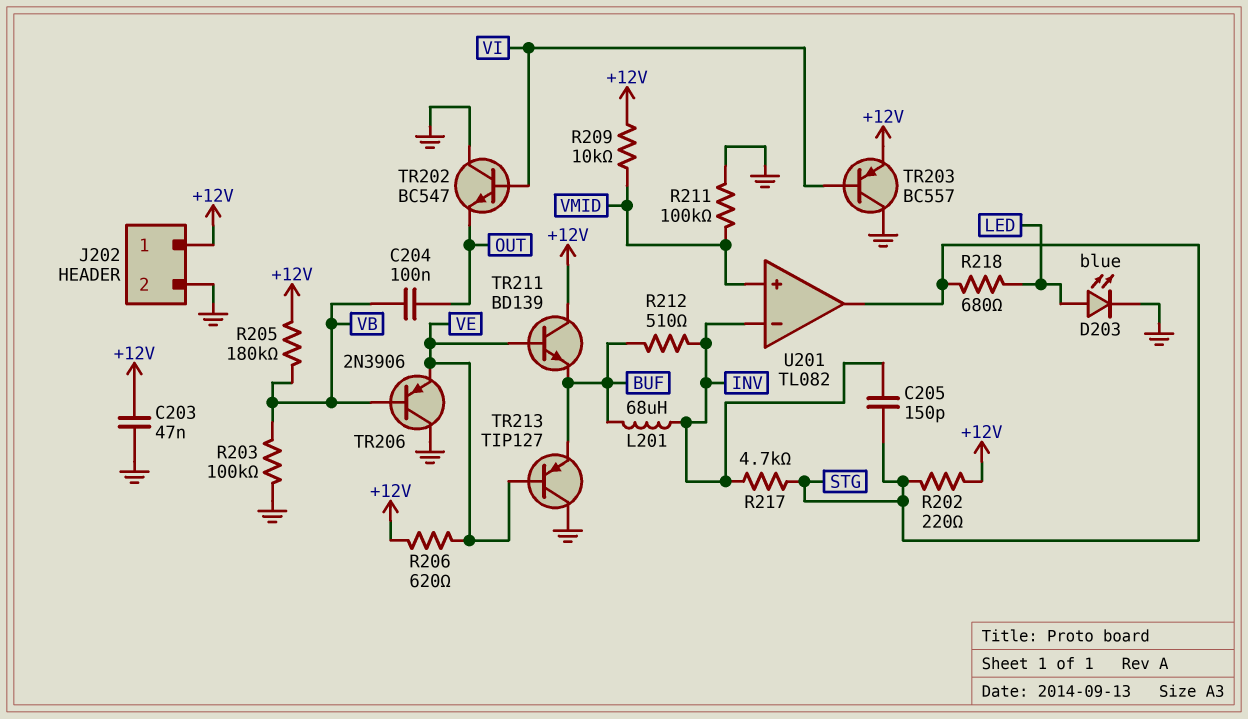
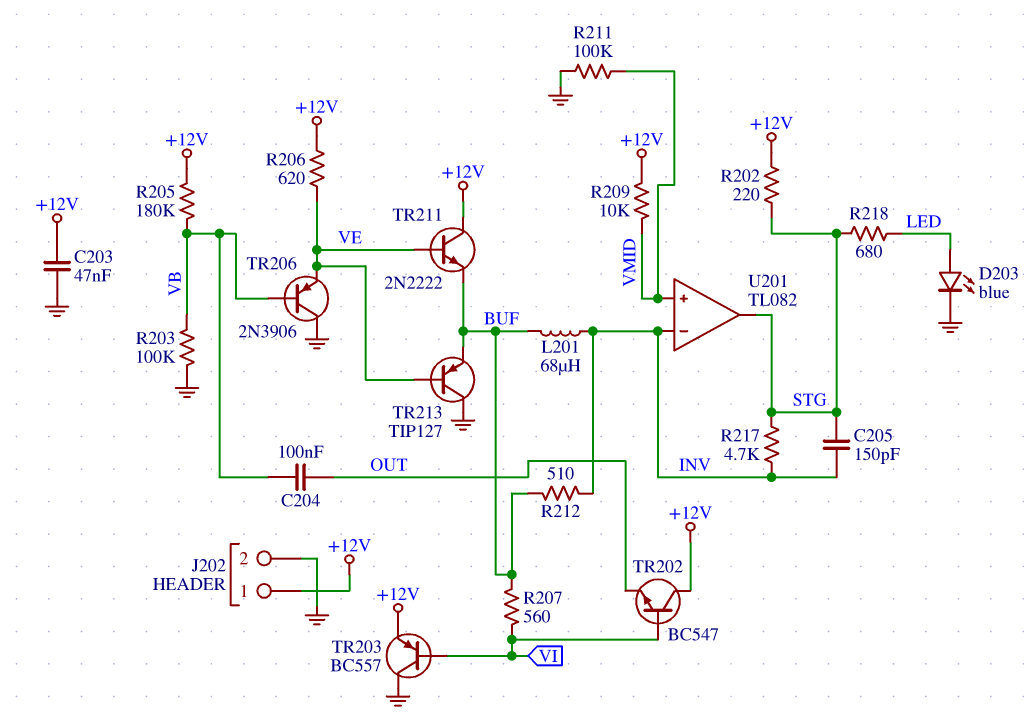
R207: none -> 560 (BUF, VI)
TR202: NPN BC547 (B VI, C GND, E OUT) -> NPN BC547 (B VI, C +12V, E OUT)
TR211: NPN BD139 (B VE, C +12V, E BUF) -> NPN 2N2222 (B VE, C +12V, E BUF)

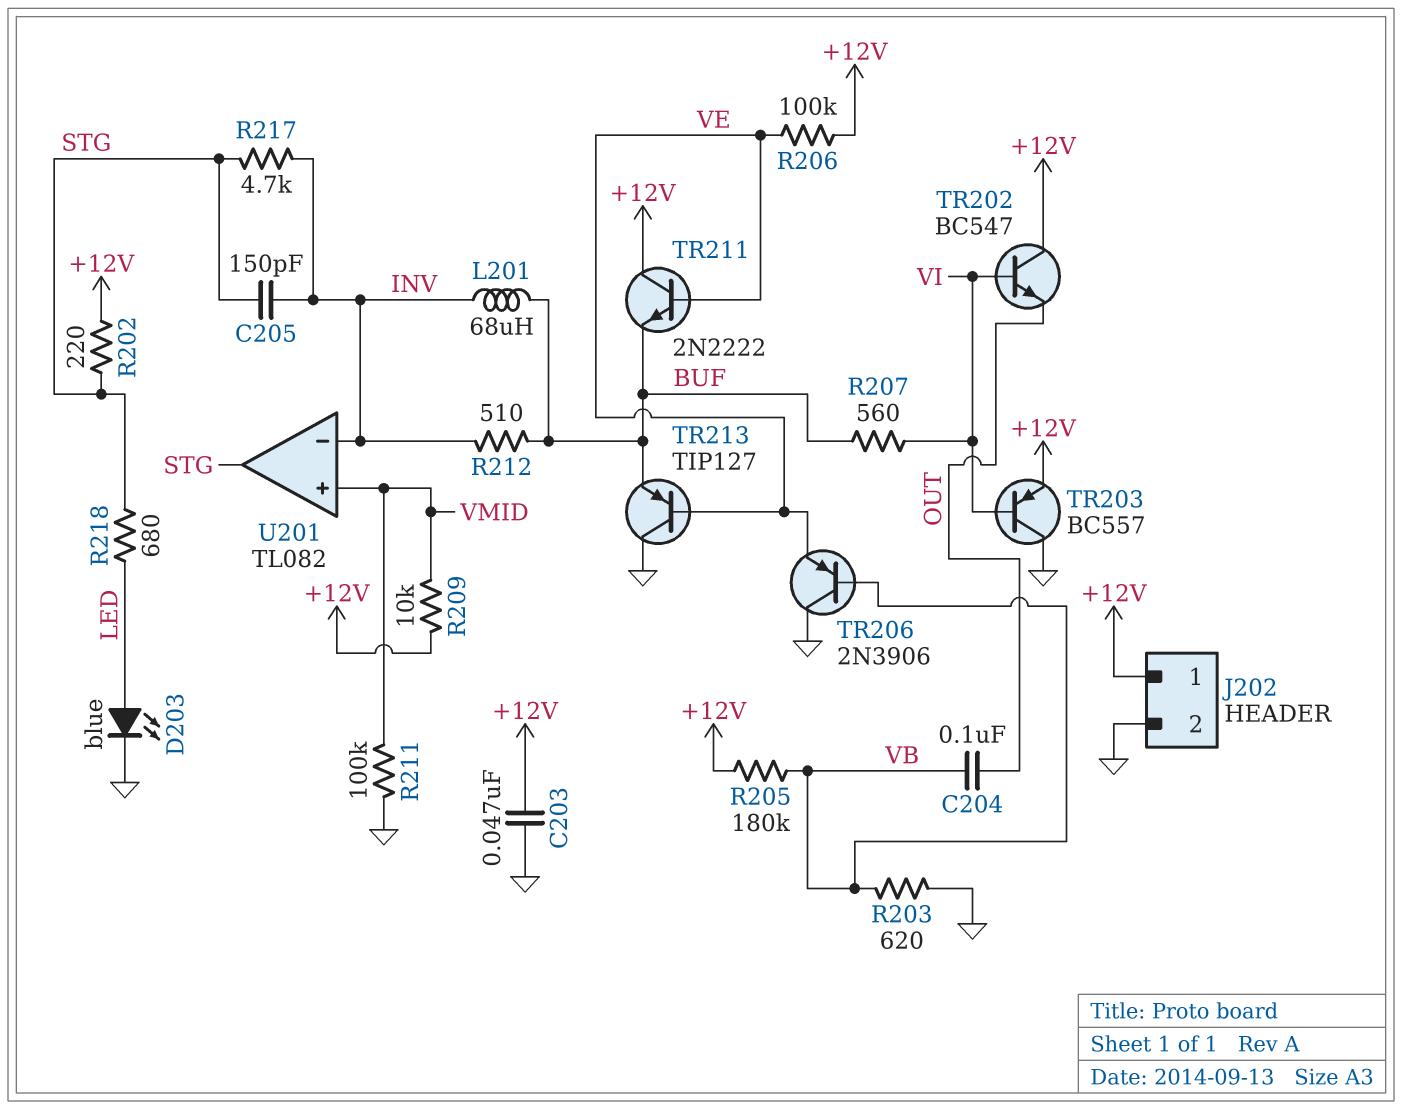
R203: 100k (GND, VB) -> 620 (GND, VB)
R206: 620 (+12V, VE) -> 100k (+12V, VE)

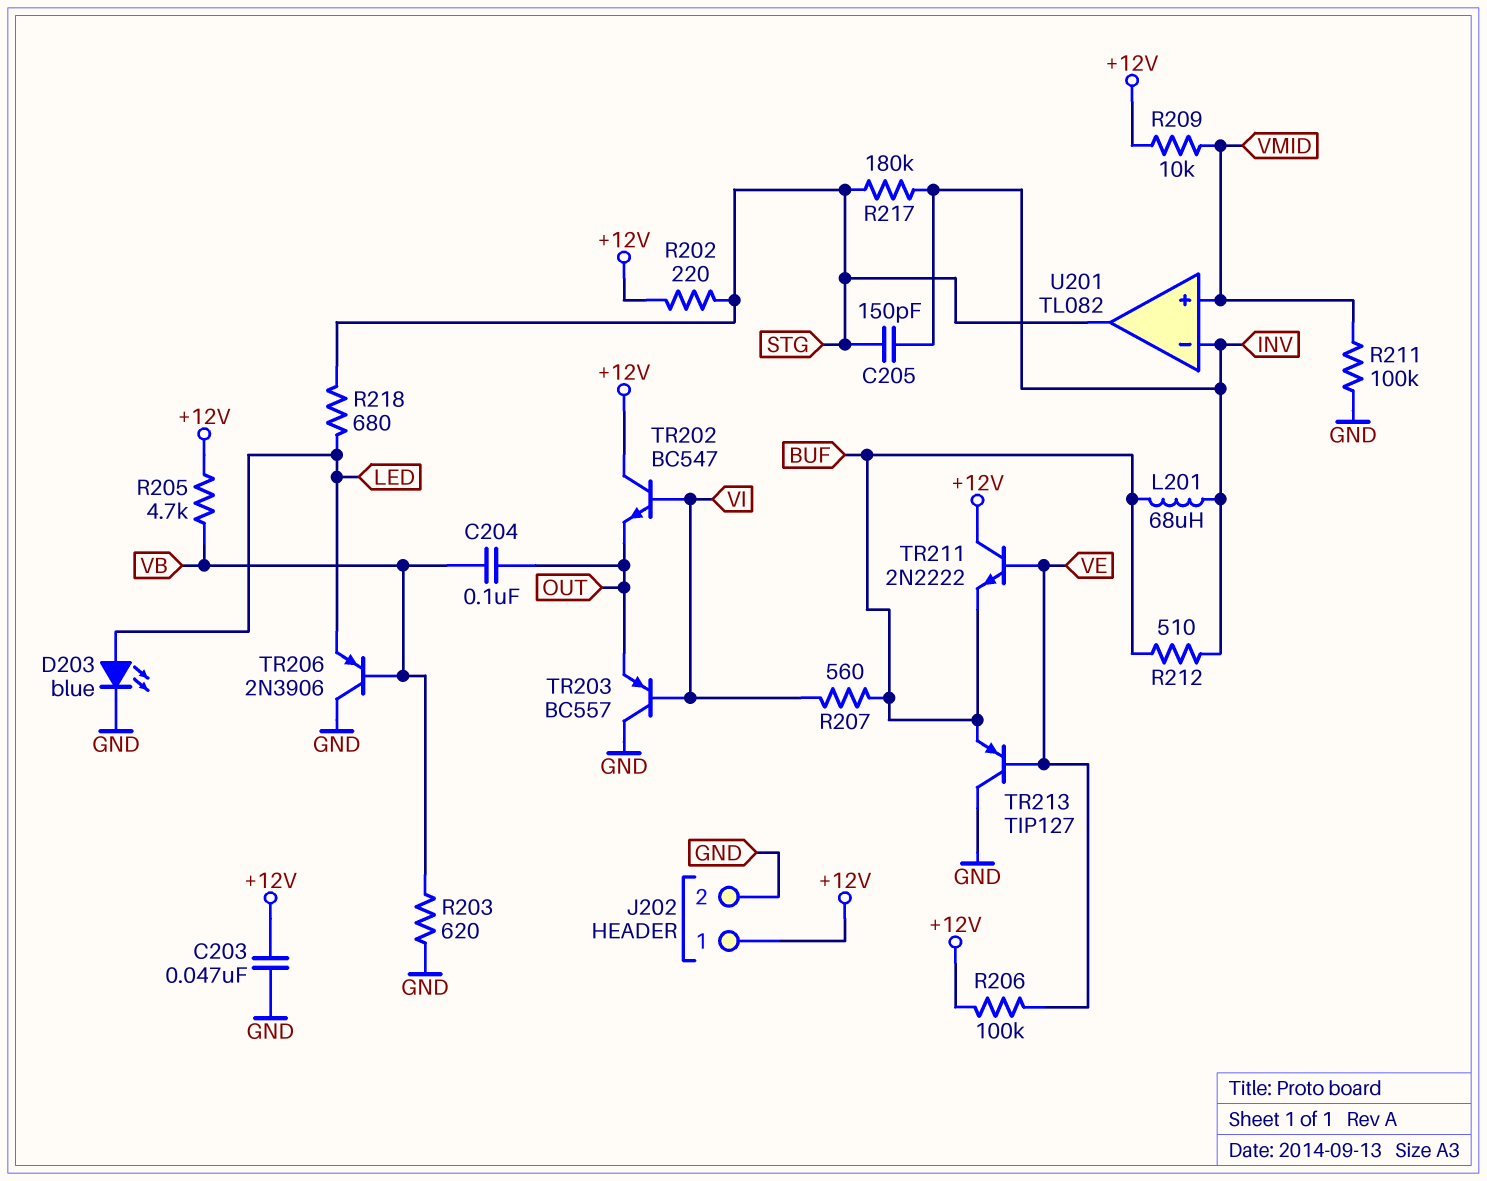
R205: 180k (+12V, VB) -> 4.7k (+12V, VB)
R217: 4.7k (INV, STG) -> 180k (INV, STG)
TR203: PNP BC557 (B VI, C GND, E +12V) -> PNP BC557 (B VI, C GND, E OUT)
TR206: PNP 2N3906 (B VB, C GND, E VE) -> PNP 2N3906 (B VB, C GND, E LED)

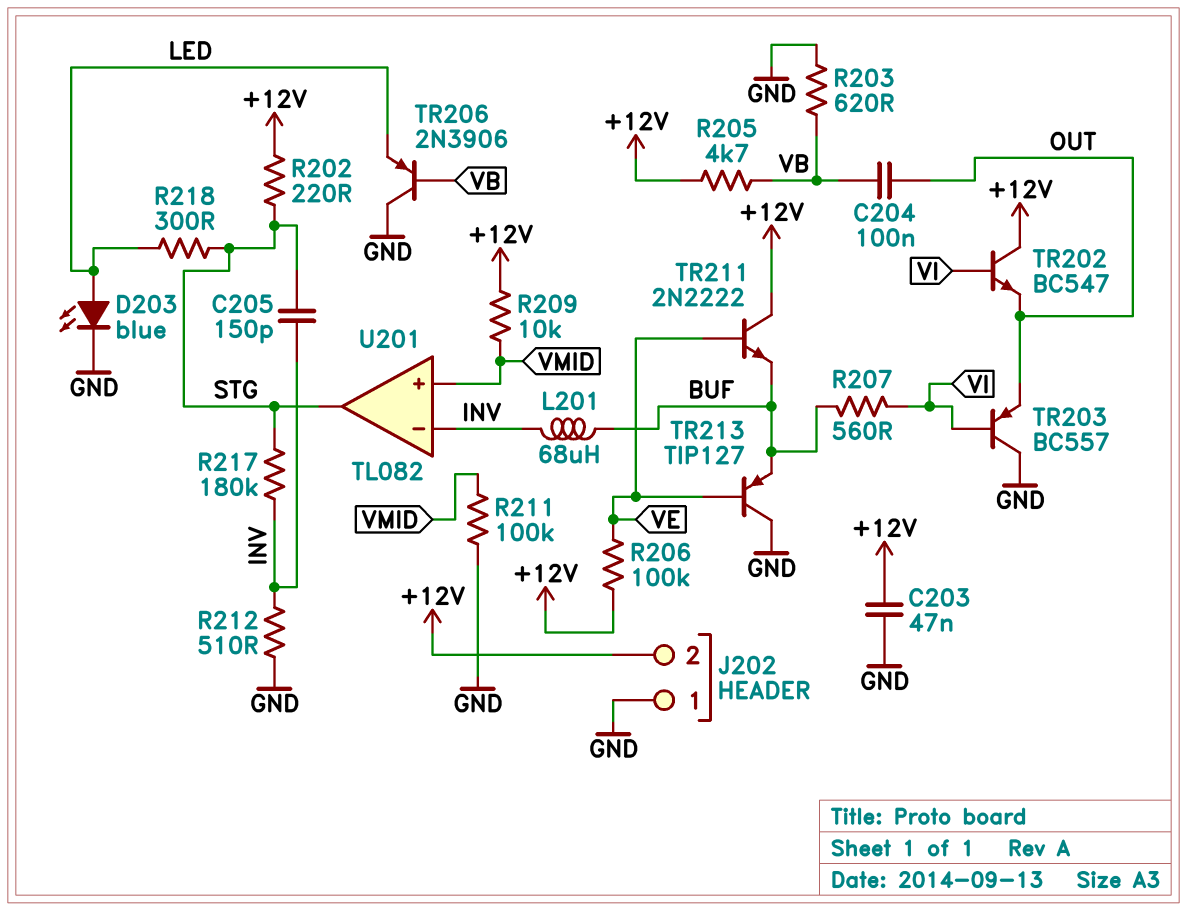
J202 pin 1: +12V -> GND
J202 pin 2: GND -> +12V
R212: 510 (BUF, INV) -> 510 (GND, INV)
R218: 680 (LED, STG) -> 300 (LED, STG)

